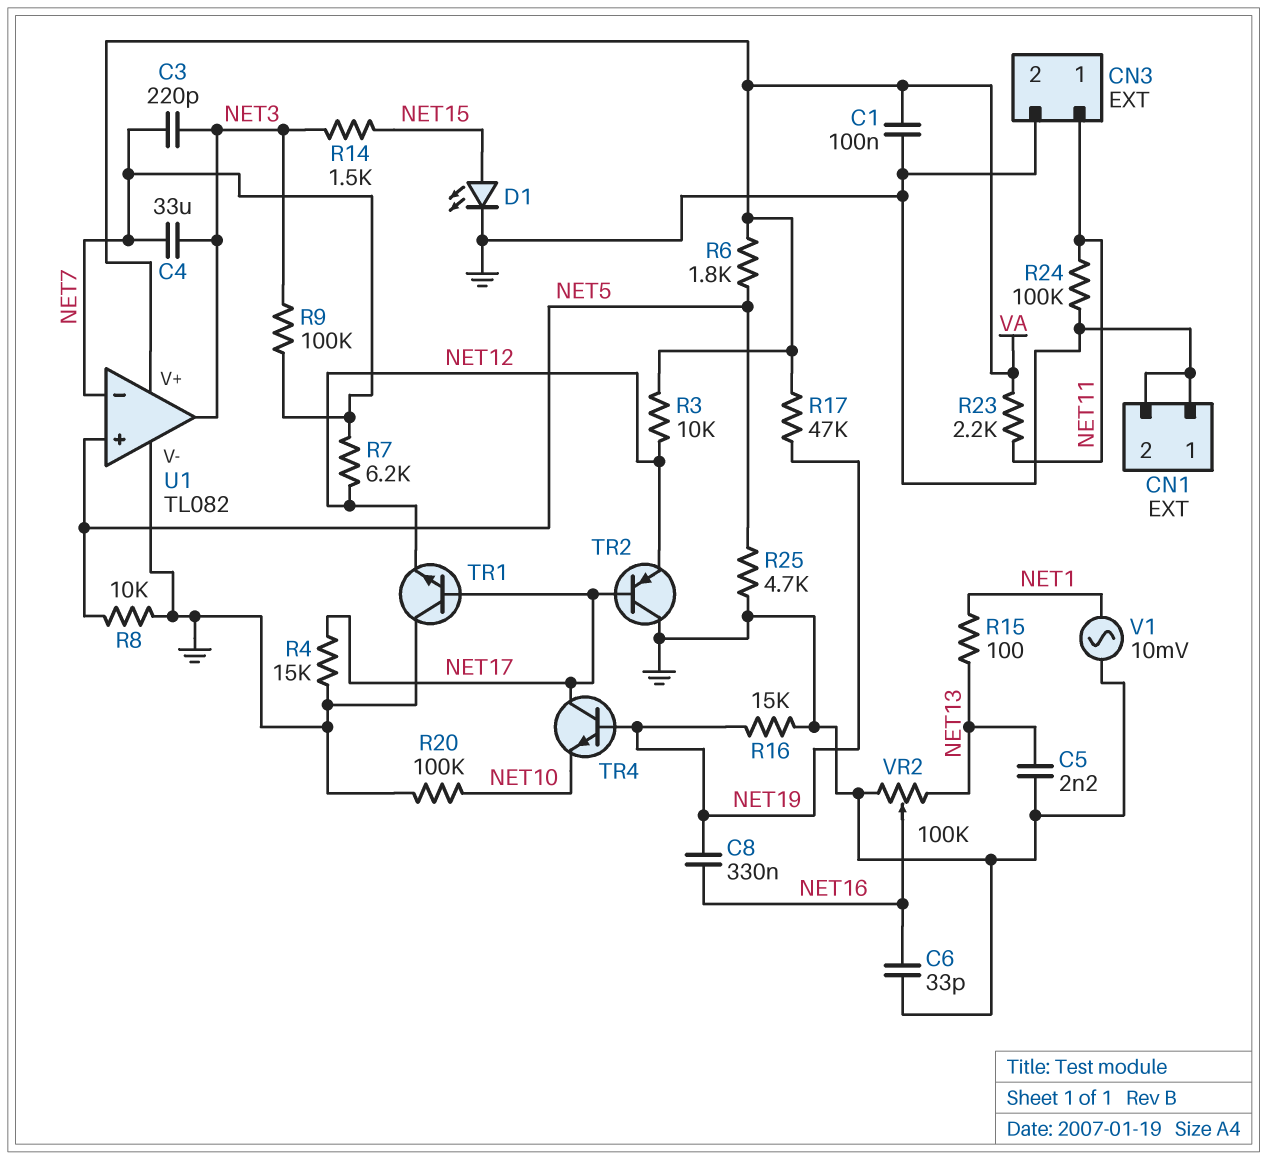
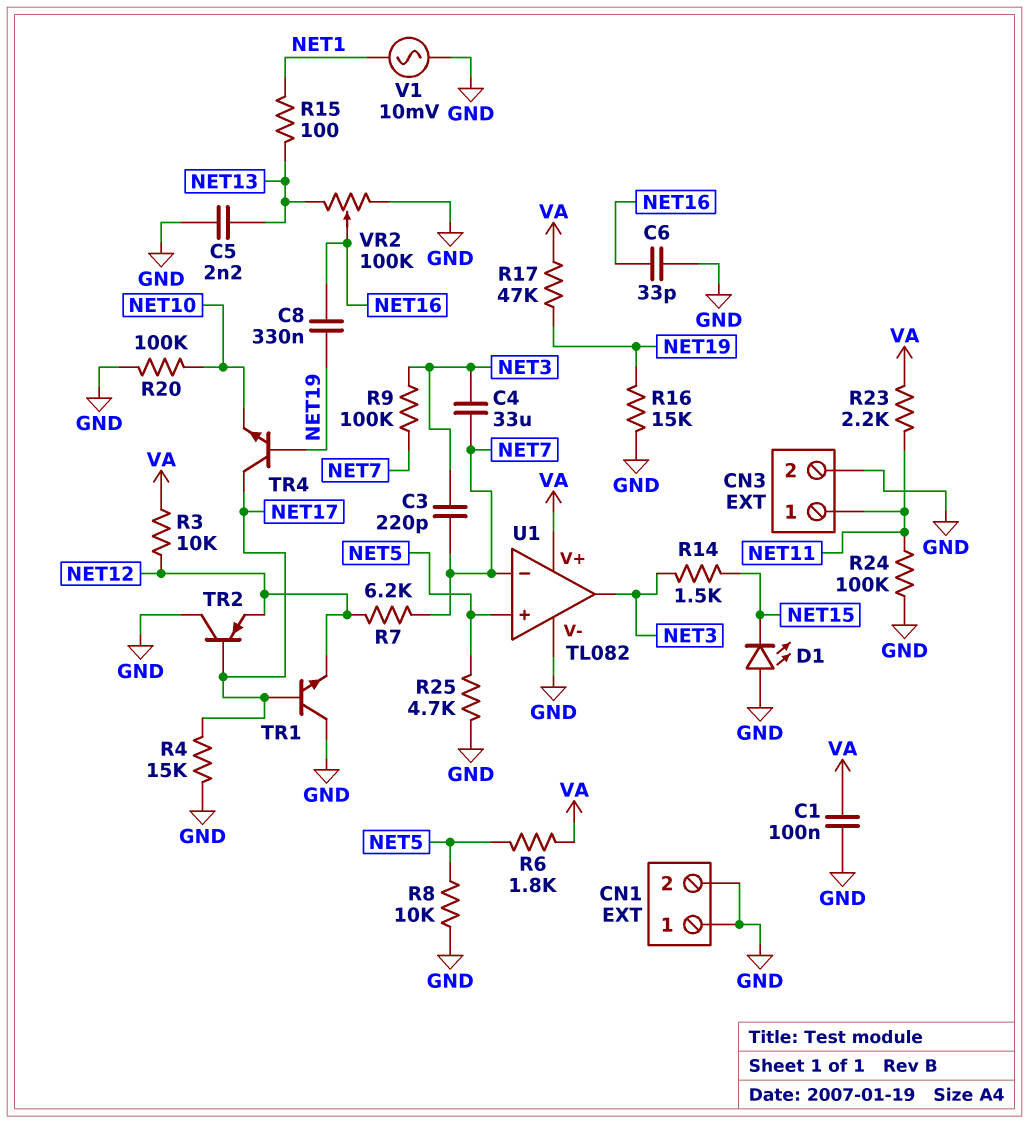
D1: LED (A NET15, K GND) -> LED (A GND, K NET15)

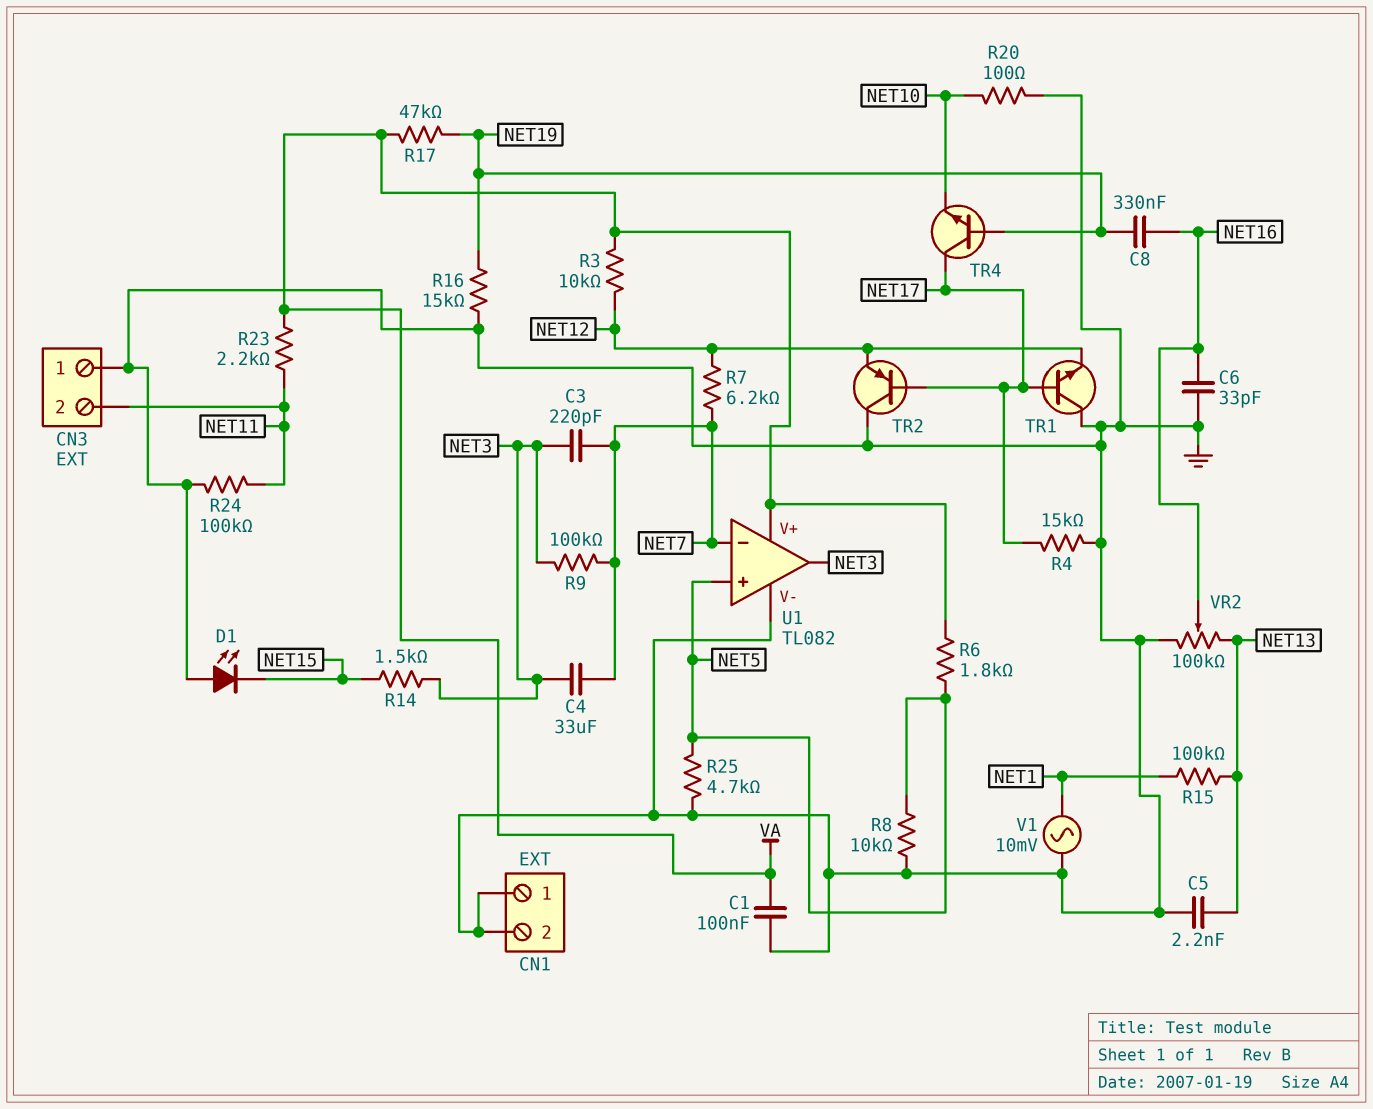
CN3 pin 1: NET11 -> GND
CN3 pin 2: GND -> NET11
R15: 100 (NET1, NET13) -> 100k (NET1, NET13)
R20: 100k (GND, NET10) -> 100 (GND, NET10)

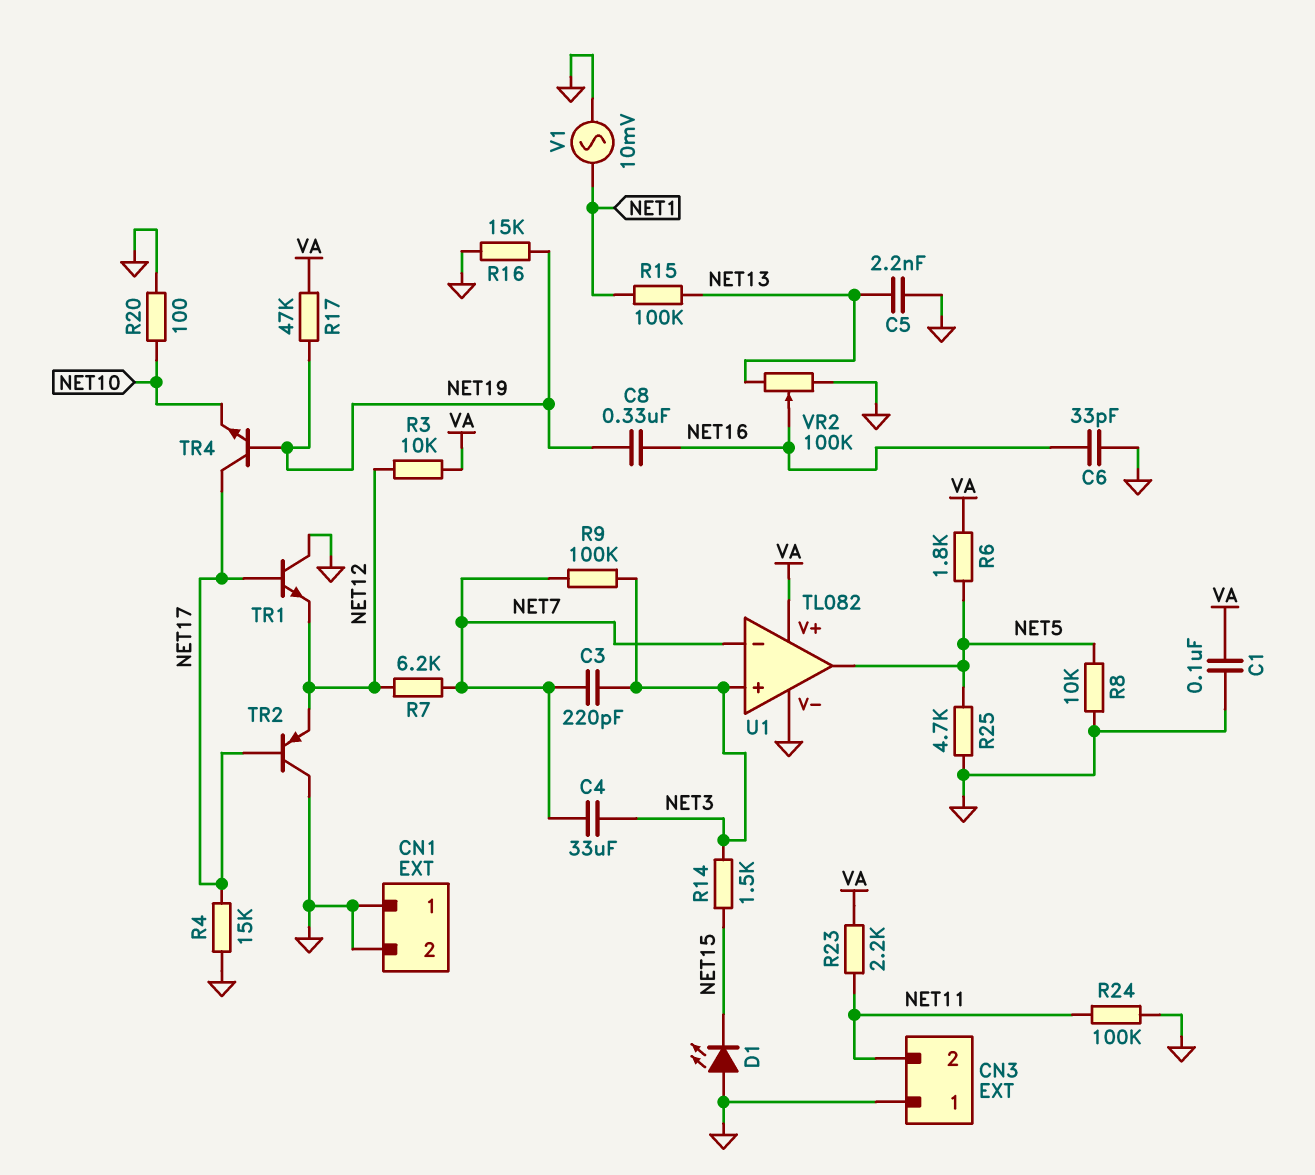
U1 pin in+: NET5 -> NET3
U1 pin out: NET3 -> NET5

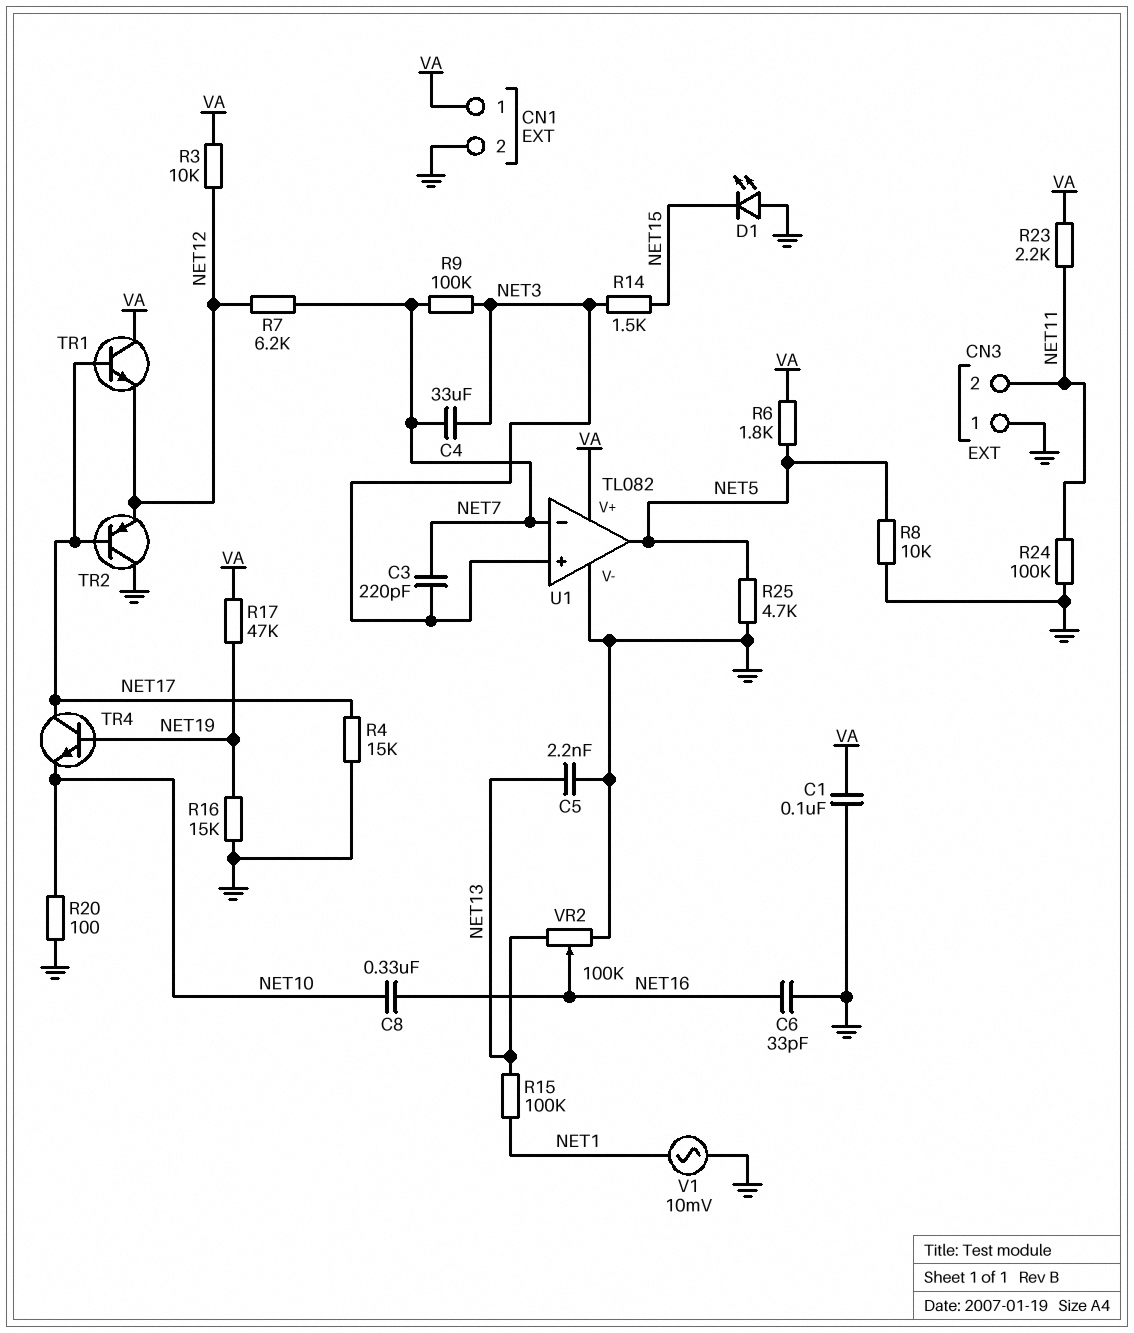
C8: 330nF (NET16, NET19) -> 330nF (NET10, NET16)
CN1 pin 1: GND -> VA
TR1: NPN (B NET17, C GND, E NET12) -> NPN (B NET17, C VA, E NET12)

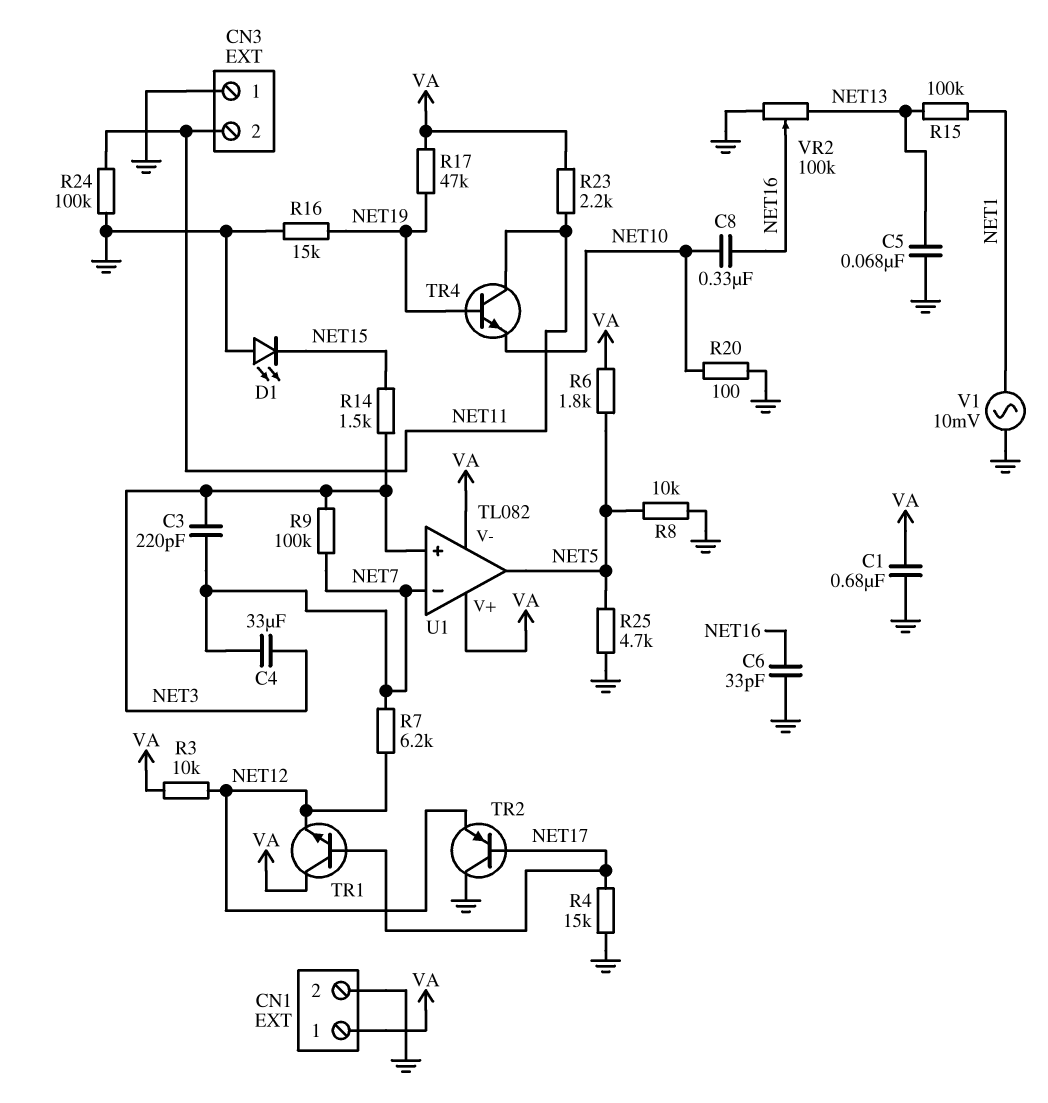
C1: 100nF (GND, VA) -> 680nF (GND, VA)
C5: 2.2nF (GND, NET13) -> 68nF (GND, NET13)
TR4: NPN (B NET19, C NET17, E NET10) -> NPN (B NET19, C NET11, E NET10)
U1 pin V-: GND -> VA

